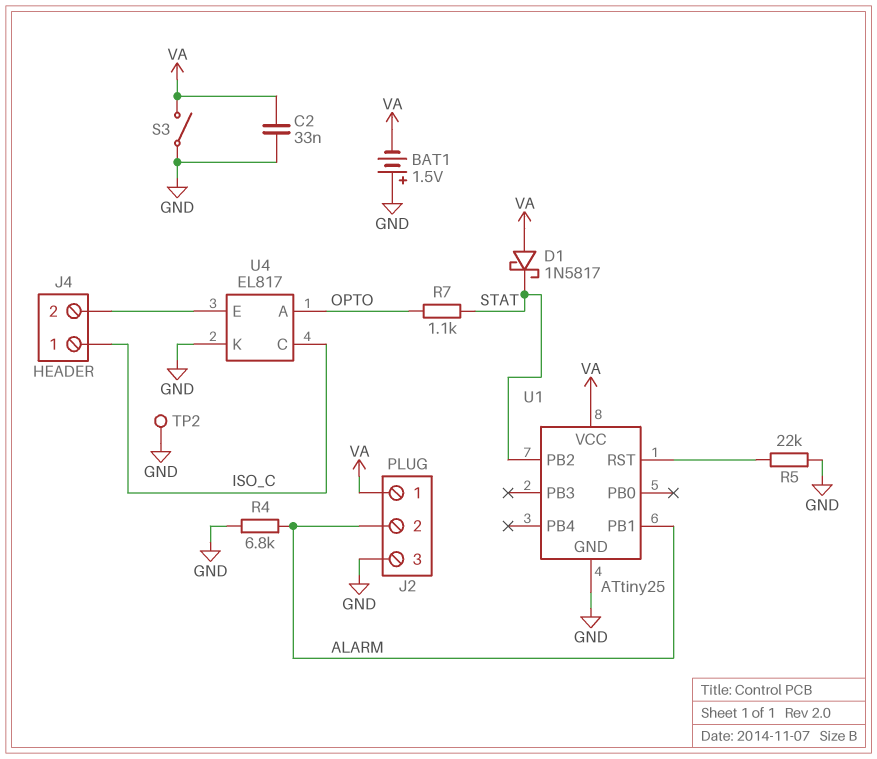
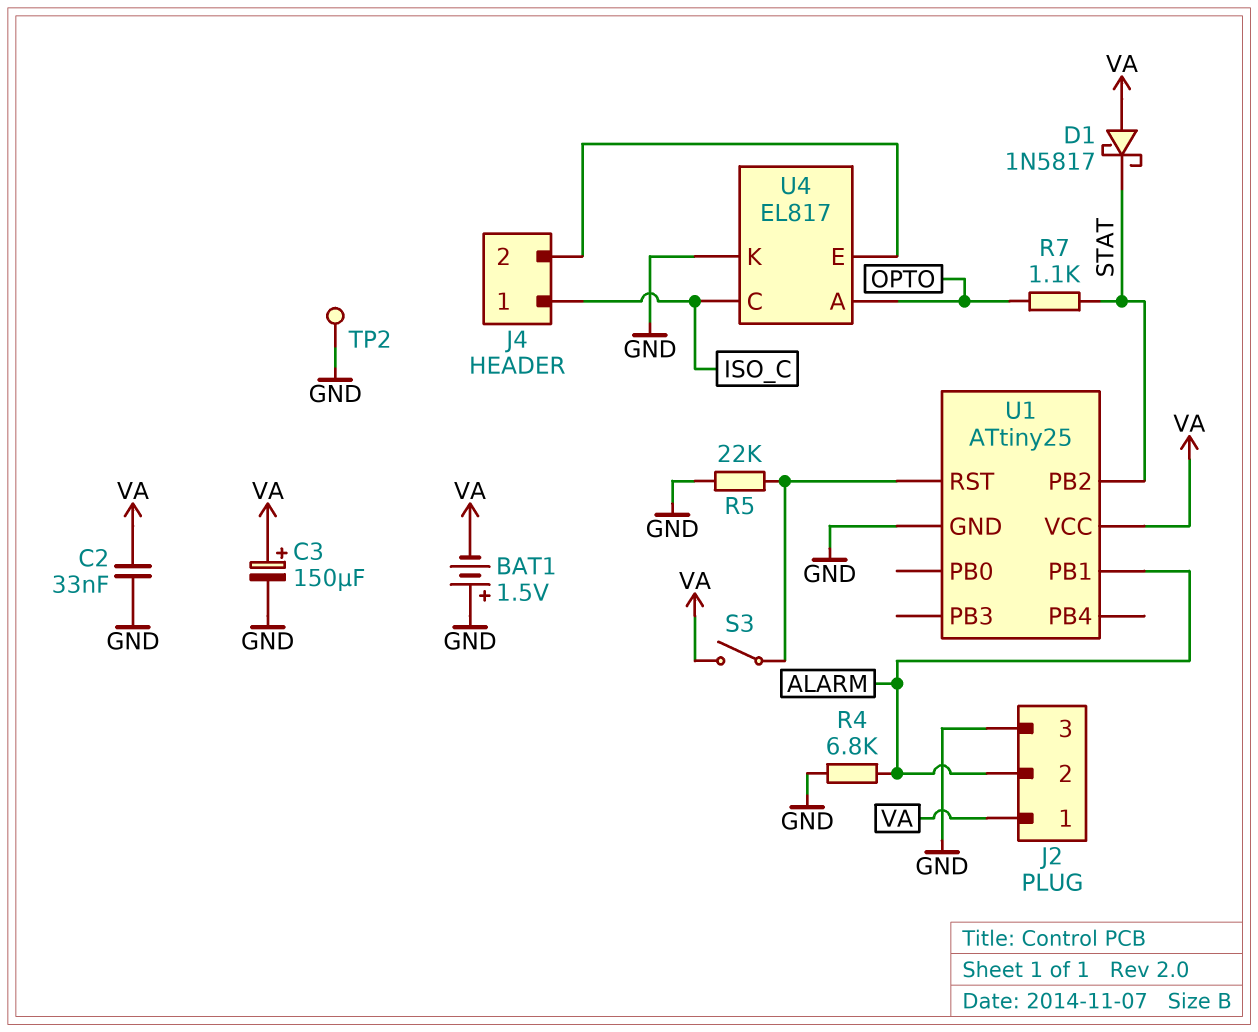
C3: none -> 150uF (plus VA, minus GND)
S3: switch (GND, VA) -> switch (U1/RST, VA)

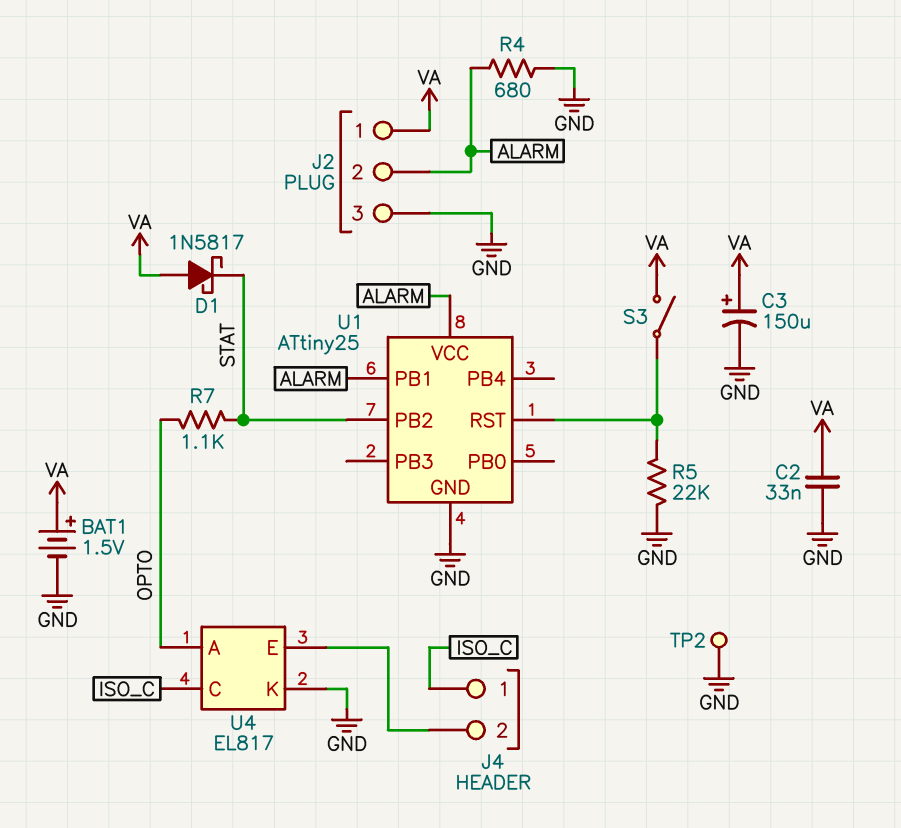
BAT1: 1.5V (plus GND, minus VA) -> 1.5V (plus VA, minus GND)
R4: 6.8k (ALARM, GND) -> 680 (ALARM, GND)
U1 pin VCC: VA -> ALARM

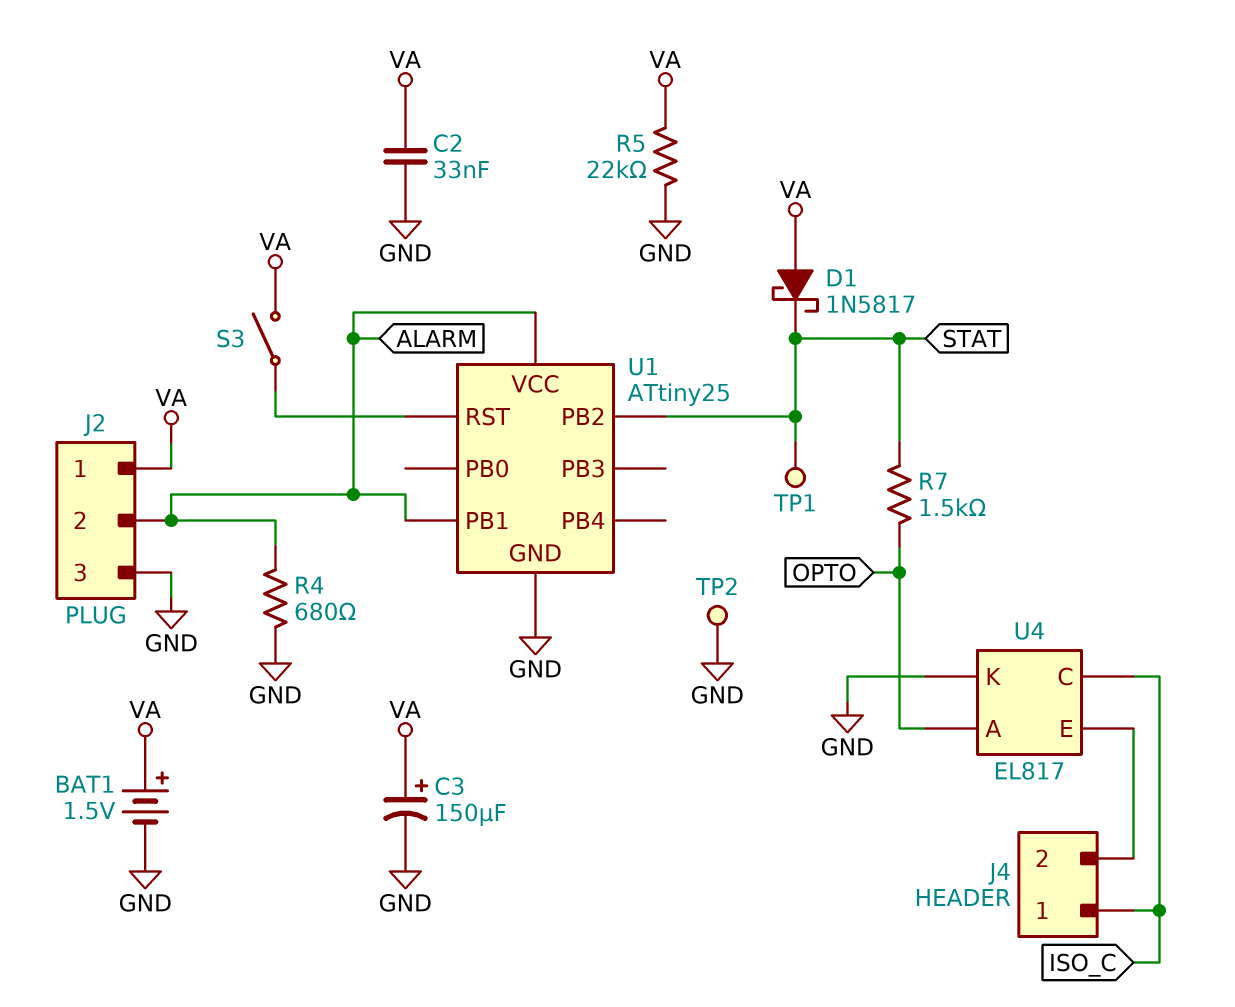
R5: 22k (GND, U1/RST) -> 22k (GND, VA)
R7: 1.1k (OPTO, STAT) -> 1.5k (OPTO, STAT)
TP1: none -> test point (STAT)

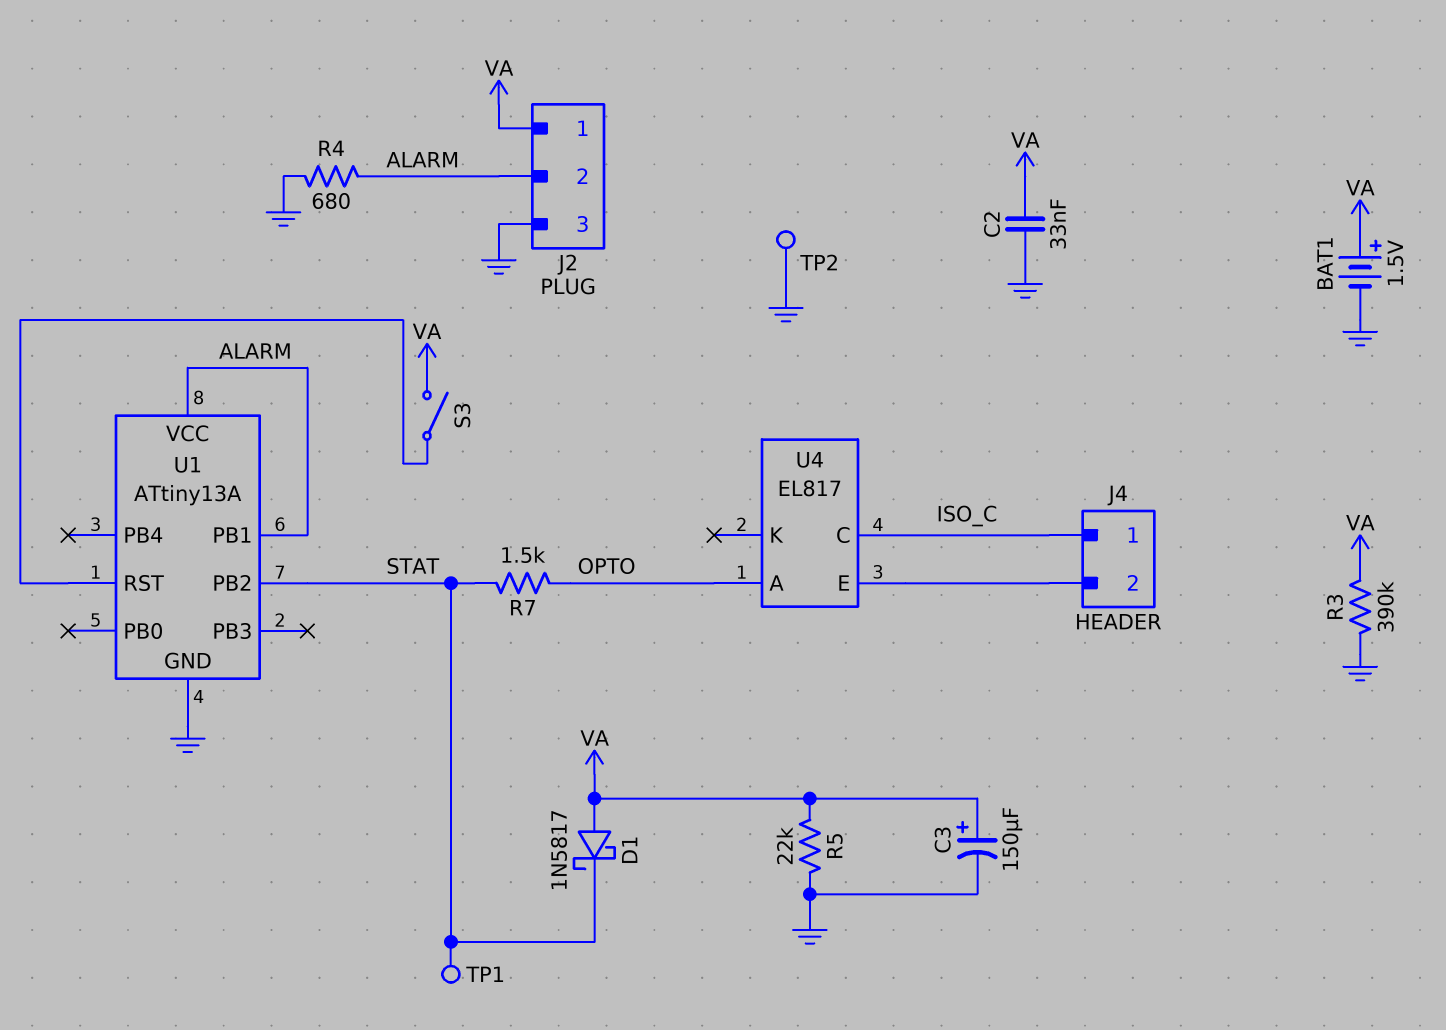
R3: none -> 390k (GND, VA)
U1: ATtiny25 -> ATtiny13A
U4 pin K: GND -> none

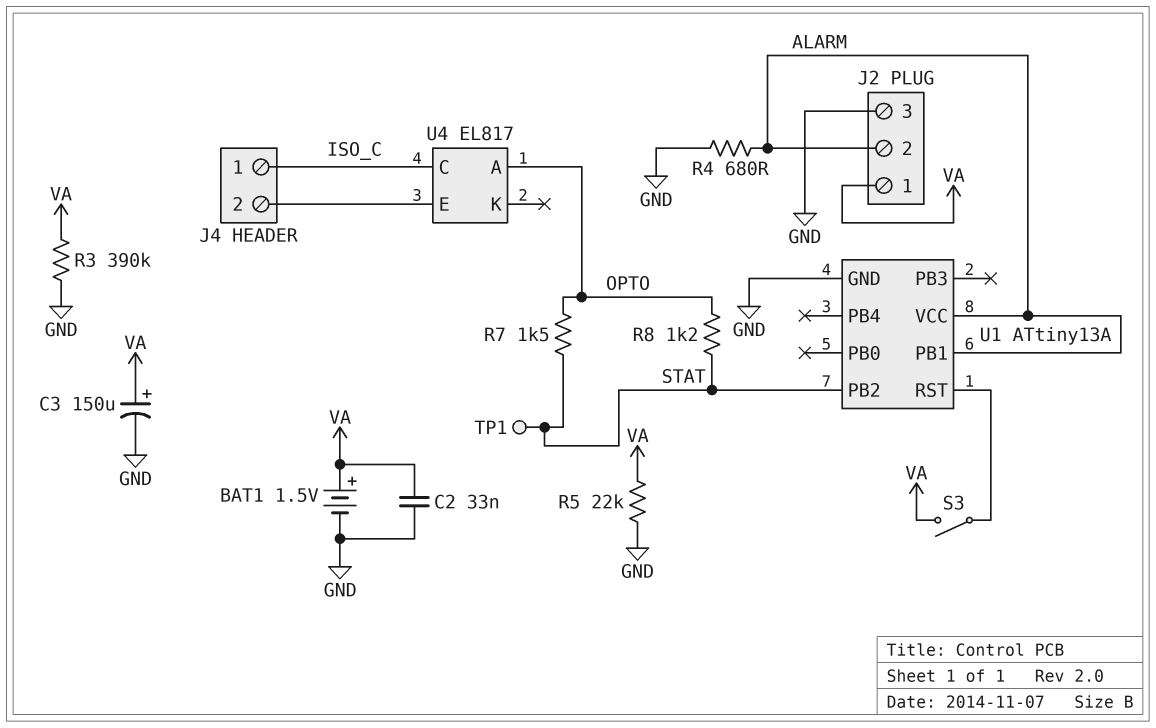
D1: schottky 1N5817 (A VA, K STAT) -> none
R8: none -> 1.2k (OPTO, STAT)
TP2: test point (GND) -> none

